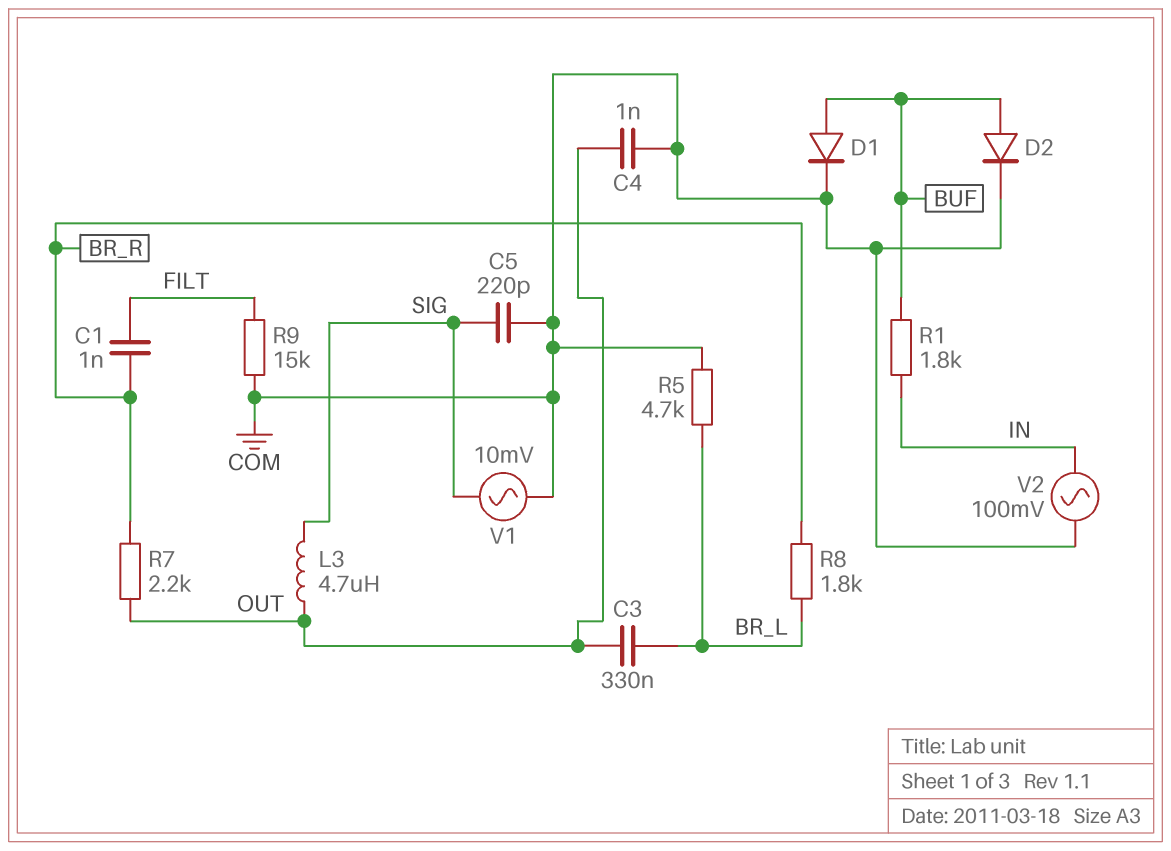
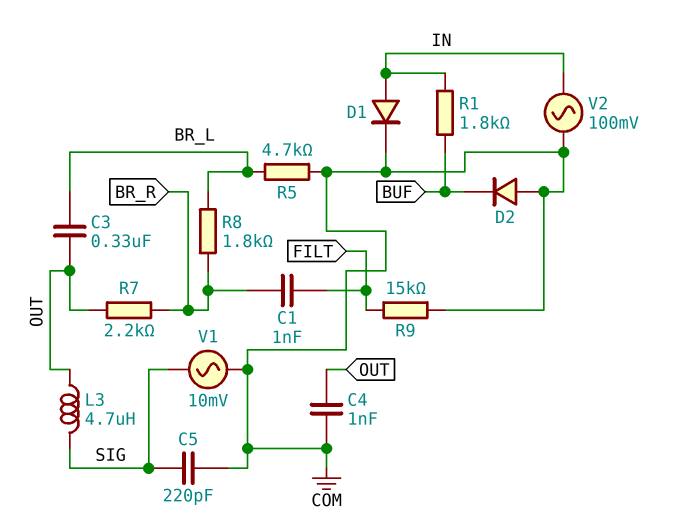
D1: diode (A BUF, K COM) -> diode (A IN, K COM)
D2: diode (A BUF, K COM) -> diode (A COM, K BUF)

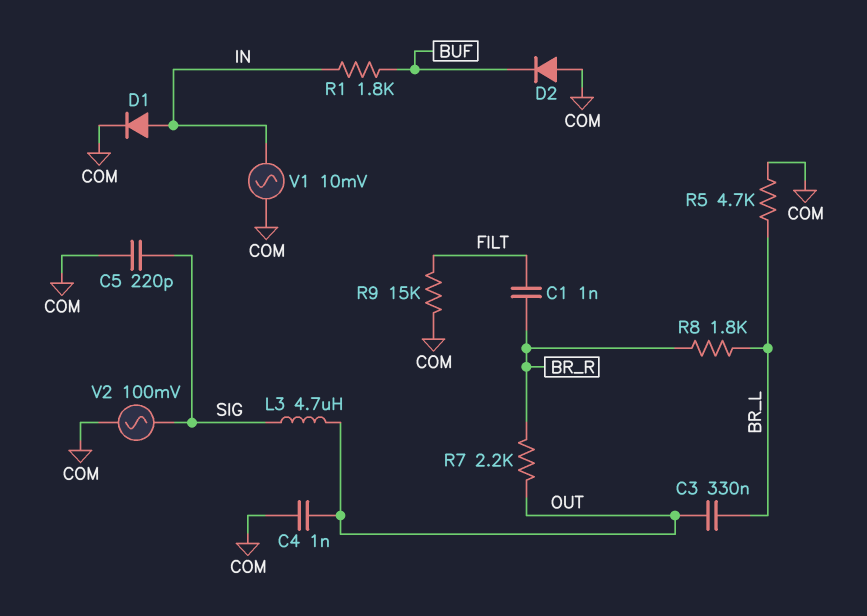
V1: AC 10mV (COM, SIG) -> AC 10mV (COM, IN)
V2: AC 100mV (COM, IN) -> AC 100mV (COM, SIG)

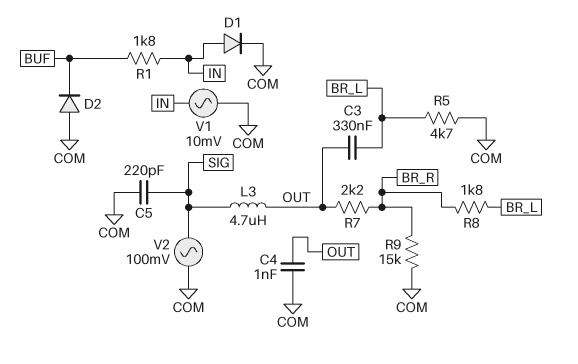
C1: 1nF (BR_R, FILT) -> none
R9: 15k (COM, FILT) -> 15k (BR_R, COM)

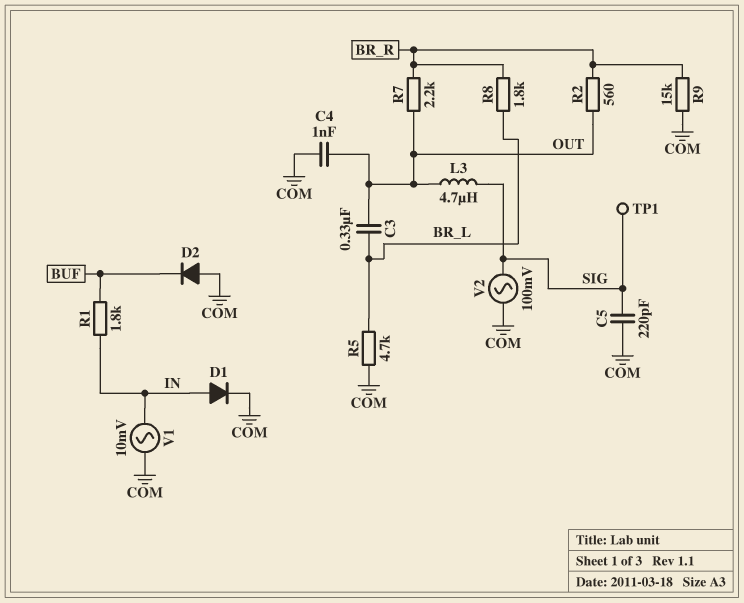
R2: none -> 560 (BR_R, OUT)
TP1: none -> test point (SIG)

